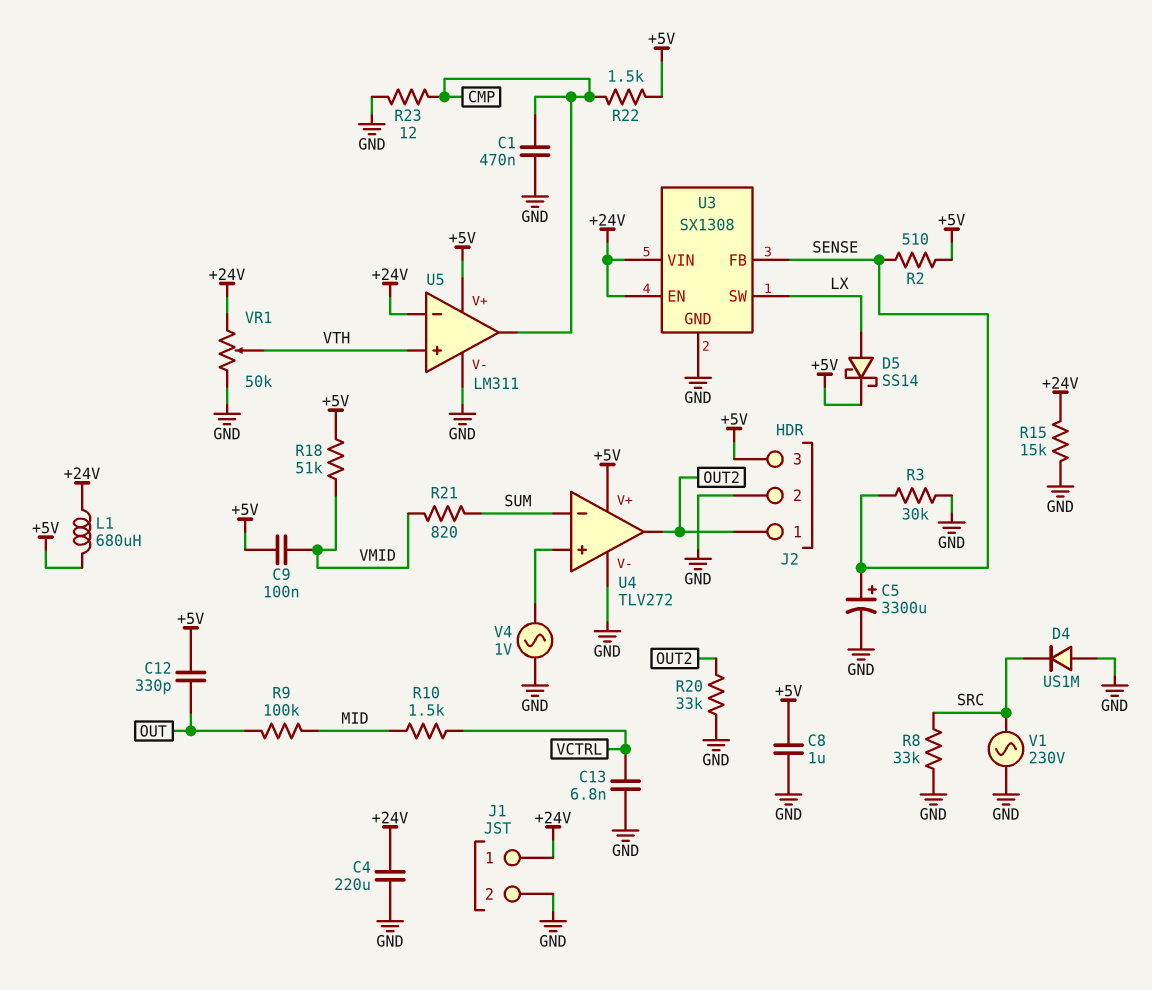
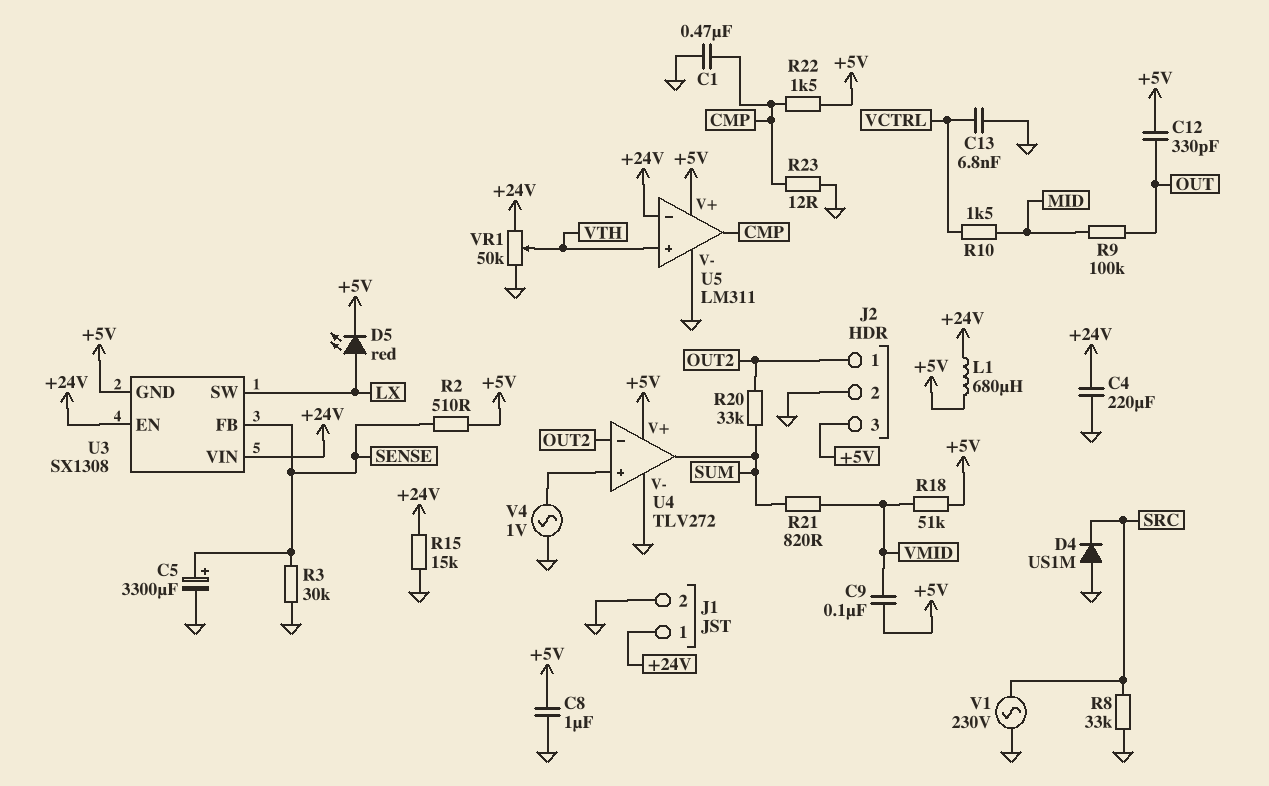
D5: schottky SS14 (A LX, K +5V) -> LED red (A LX, K +5V)
R20: 33k (GND, OUT2) -> 33k (OUT2, SUM)
U3 pin GND: GND -> +5V
U4 pin in-: SUM -> OUT2
U4 pin out: OUT2 -> SUM

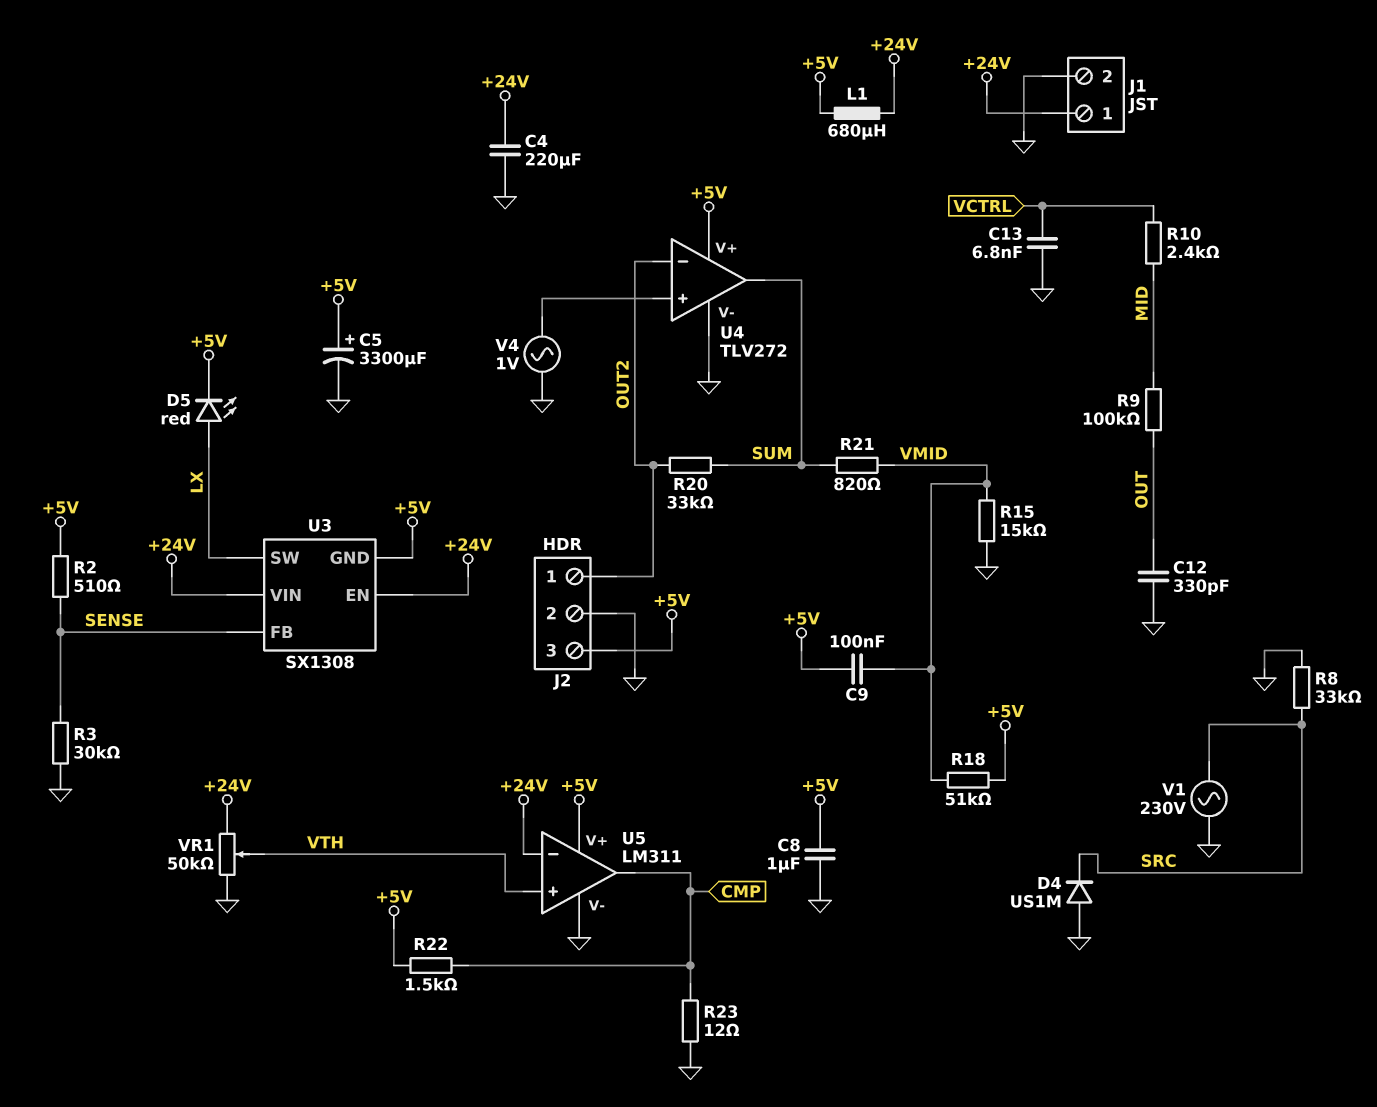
C1: 470nF (CMP, GND) -> none
C5: 3300uF (plus SENSE, minus GND) -> 3300uF (plus +5V, minus GND)
C12: 330pF (+5V, OUT) -> 330pF (GND, OUT)
R10: 1.5k (MID, VCTRL) -> 2.4k (MID, VCTRL)
R15: 15k (+24V, GND) -> 15k (GND, VMID)

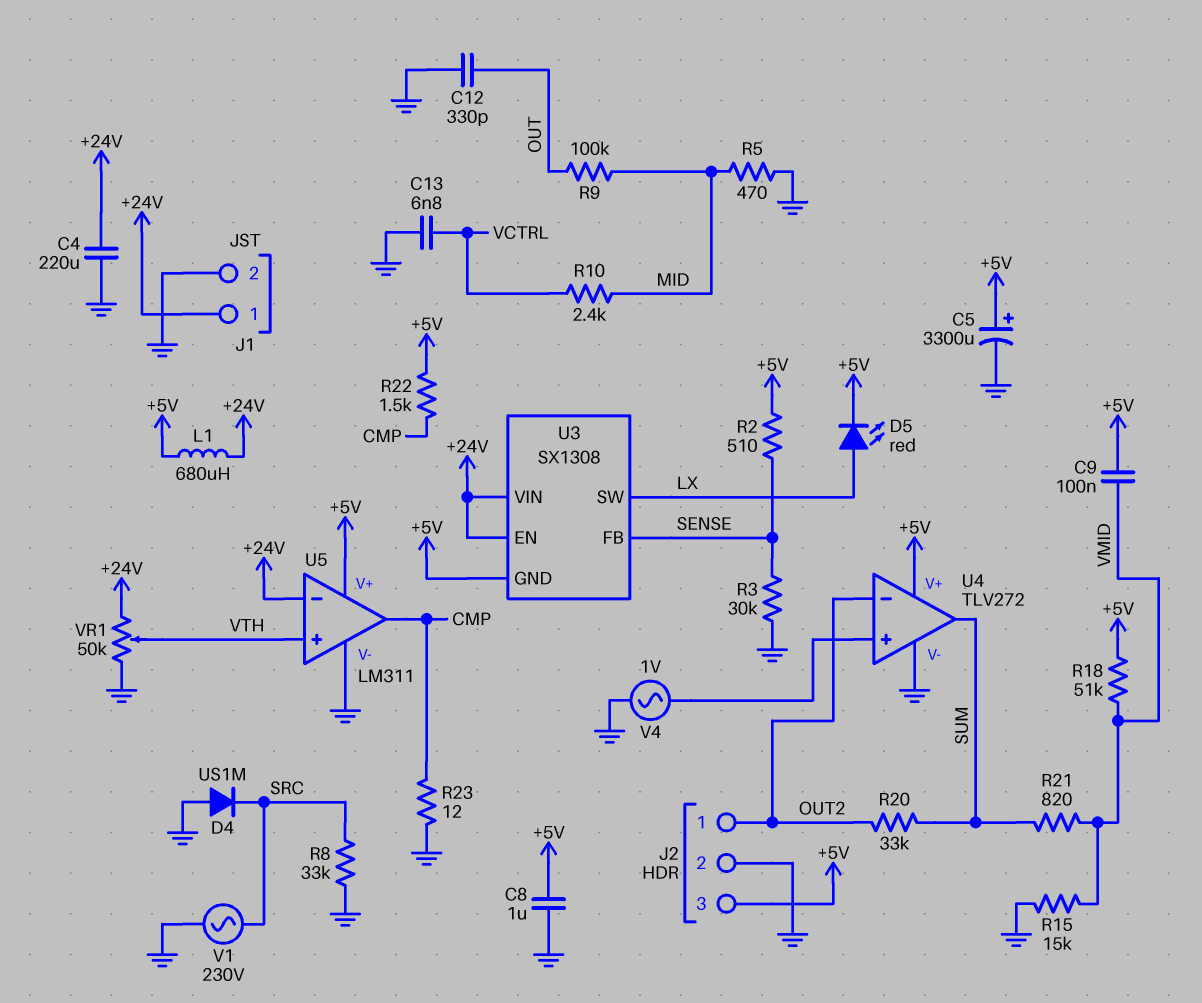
R5: none -> 470 (GND, MID)

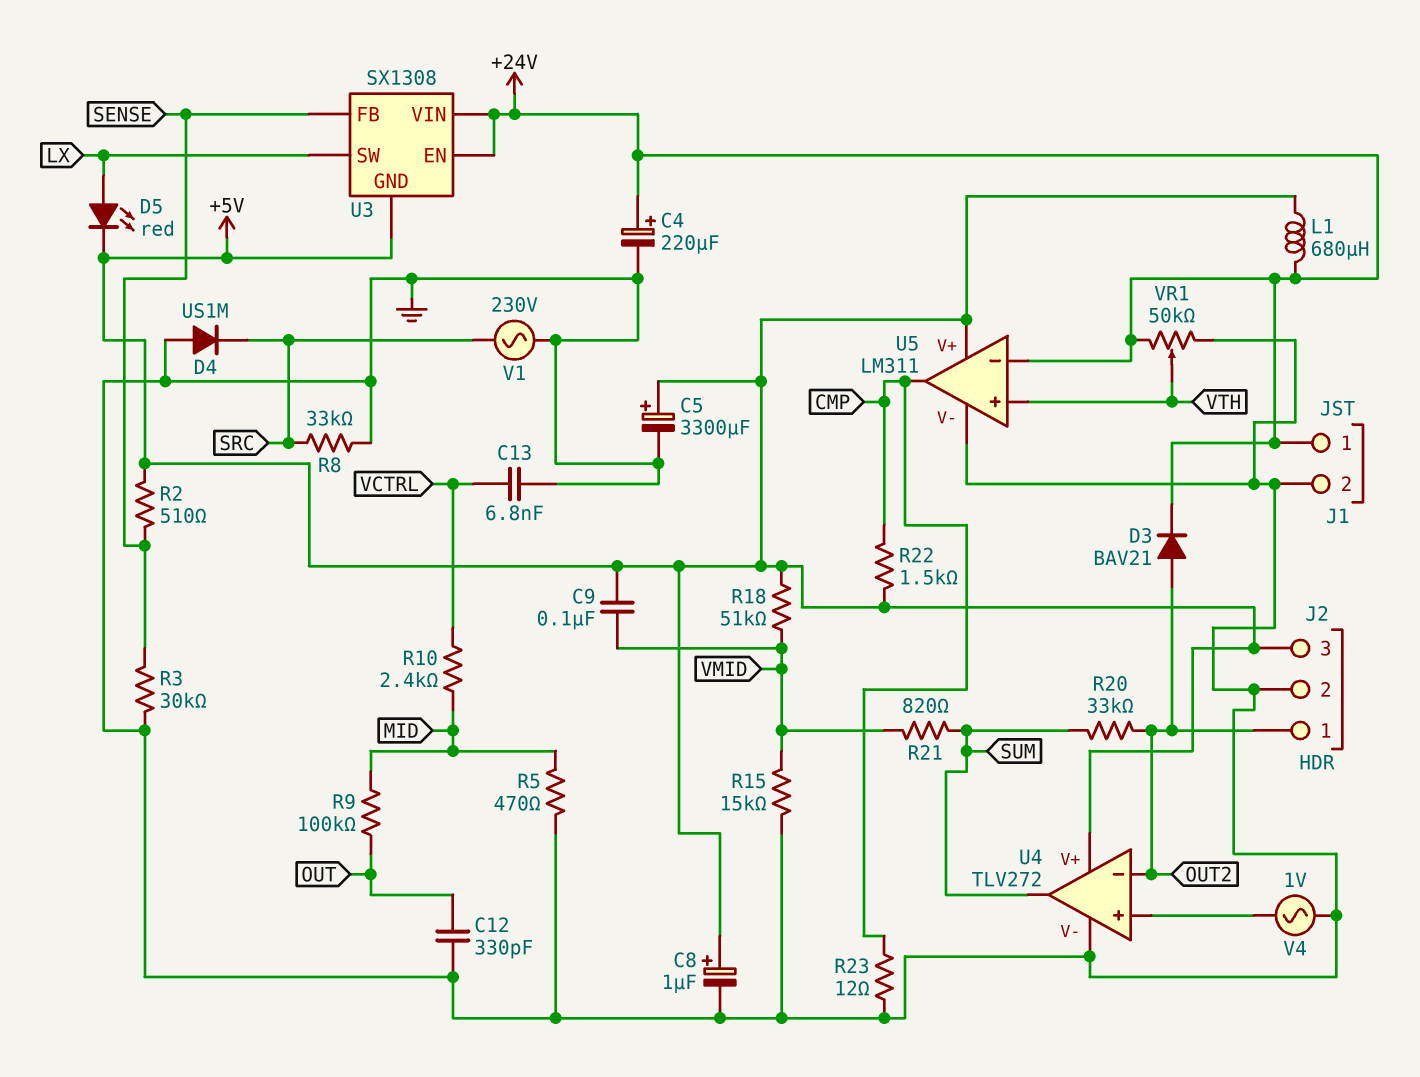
C4: 220uF (+24V, GND) -> 220uF (plus +24V, minus GND)
C8: 1uF (+5V, GND) -> 1uF (plus +5V, minus GND)
D3: none -> diode BAV21 (A OUT2, K +24V)

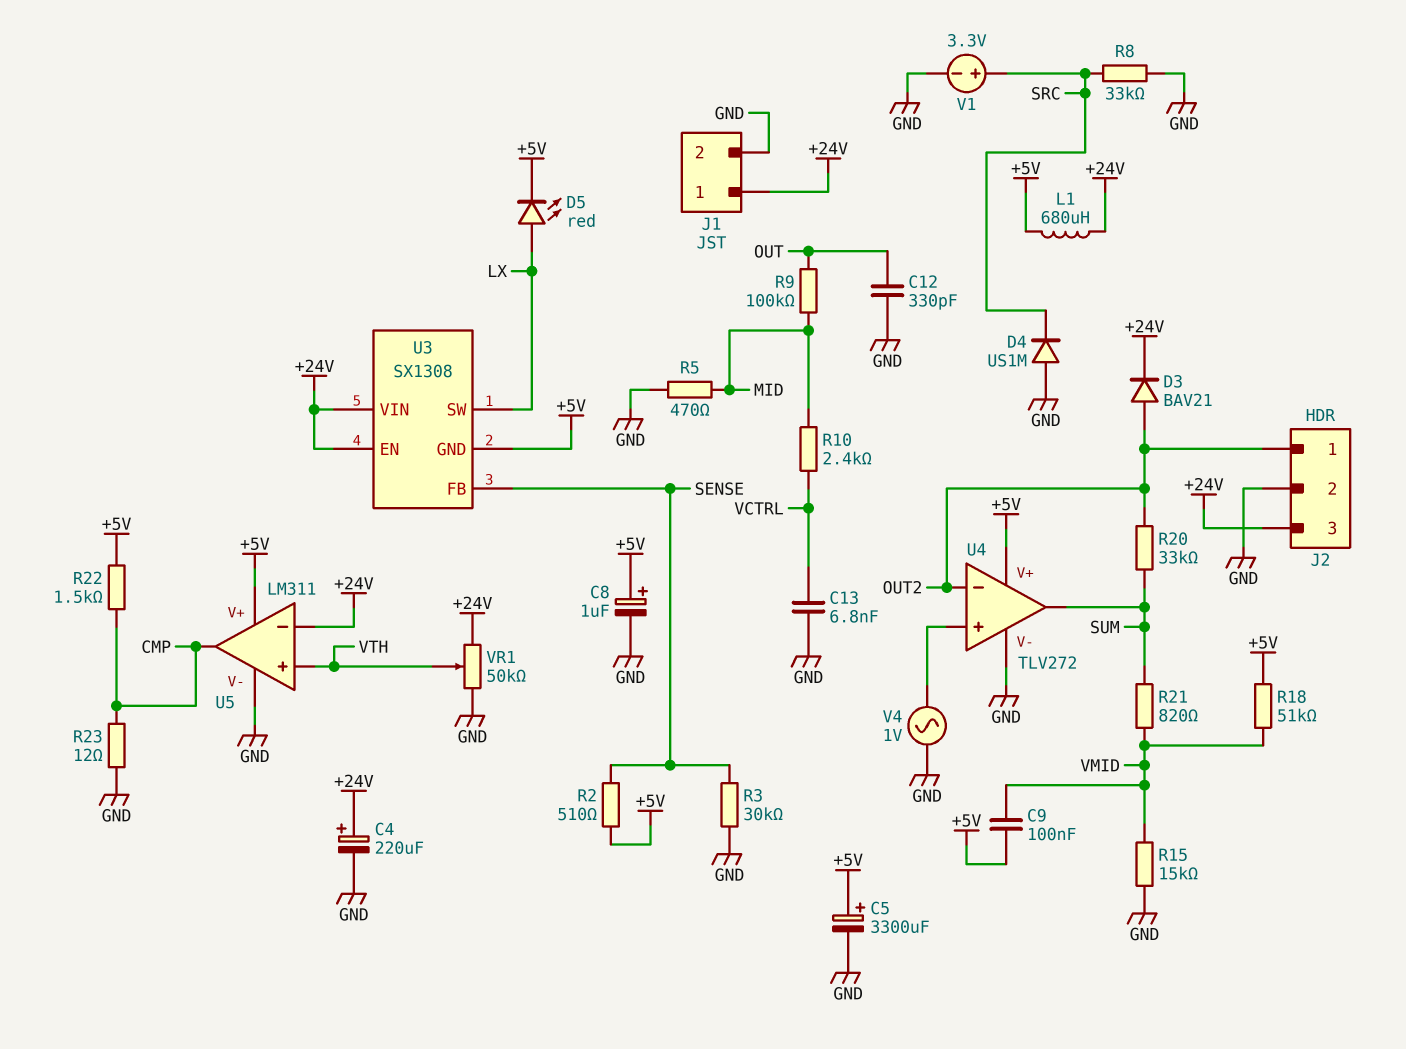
J2 pin 3: +5V -> +24V
V1: AC 230V (GND, SRC) -> 3.3V (plus SRC, minus GND)

